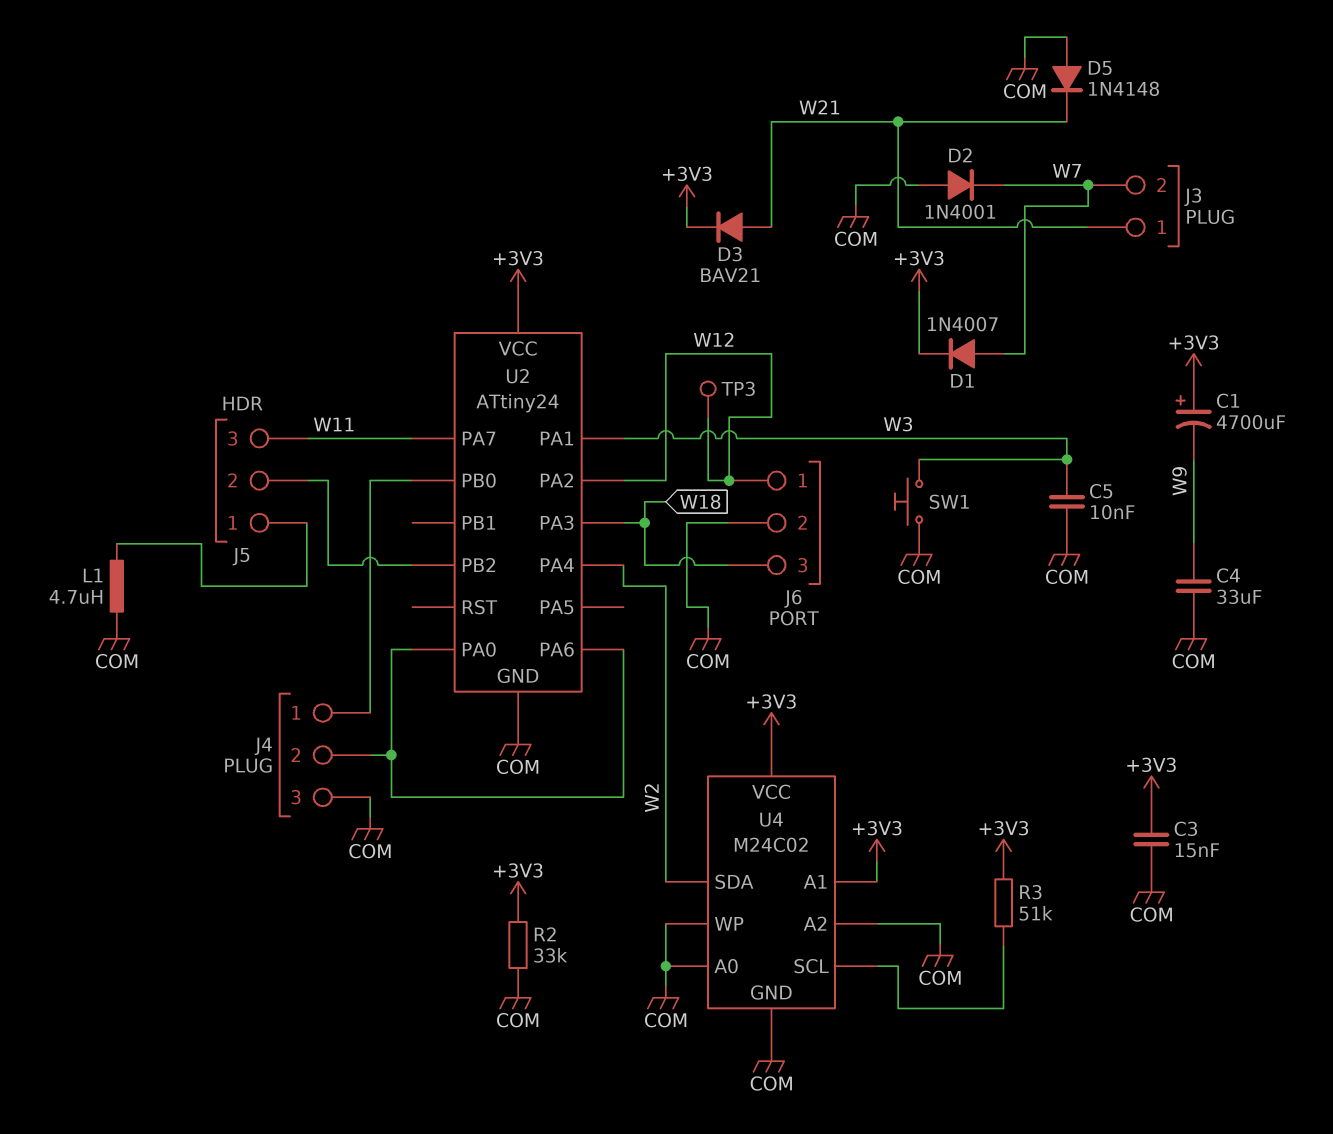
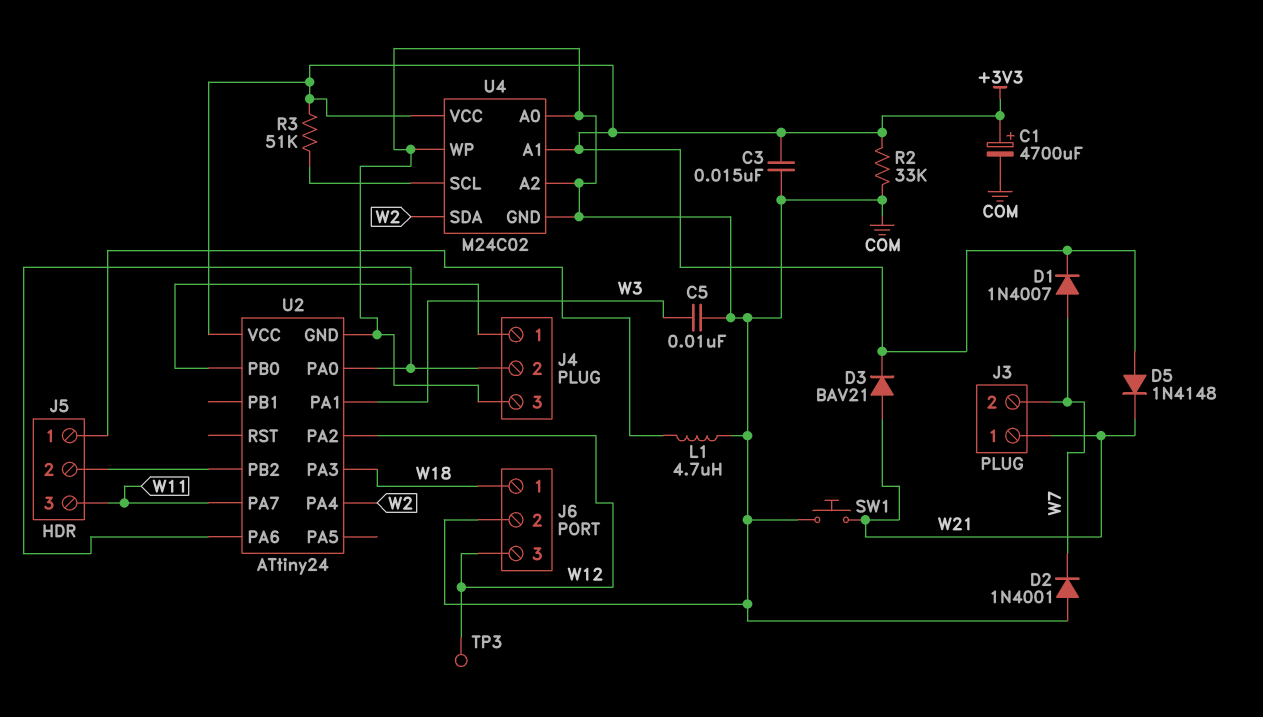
C1: 4700uF (plus +3V3, minus W9) -> 4700uF (plus +3V3, minus COM)
C4: 33uF (COM, W9) -> none
D5: diode 1N4148 (A COM, K W21) -> diode 1N4148 (A +3V3, K W21)
J6 pin 1: W12 -> W18
J6 pin 3: W18 -> W12
SW1: button (COM, W3) -> button (COM, W21)

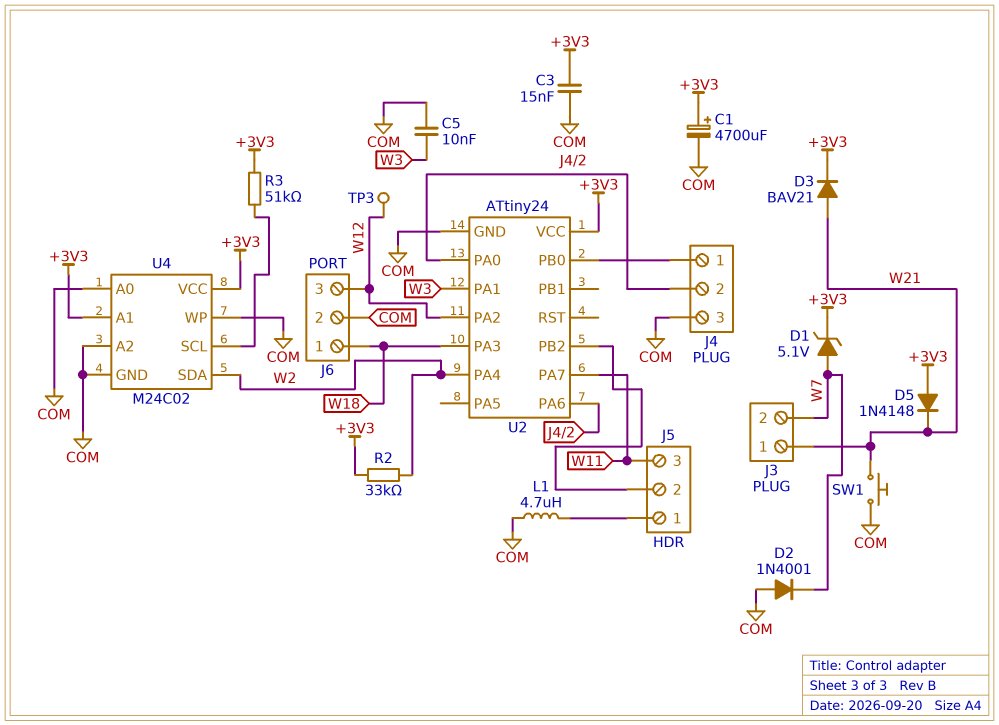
D1: diode 1N4007 (A W7, K +3V3) -> zener 5.1V (A W7, K +3V3)
R2: 33k (+3V3, COM) -> 33k (+3V3, W2)

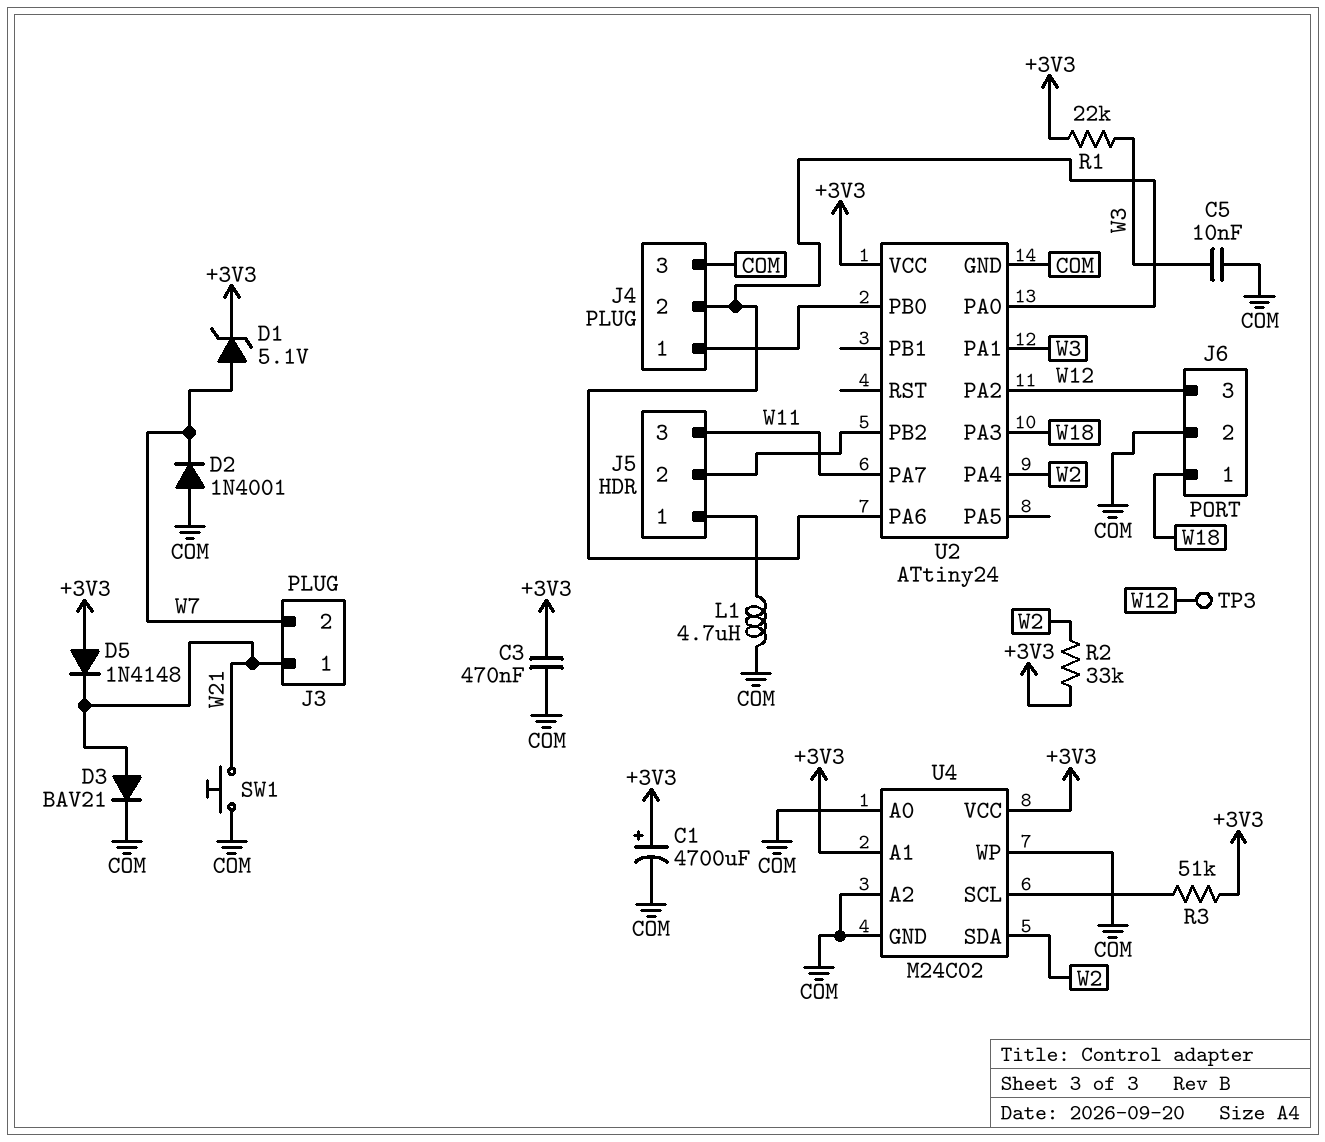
C3: 15nF (+3V3, COM) -> 470nF (+3V3, COM)
D3: diode BAV21 (A W21, K +3V3) -> diode BAV21 (A W21, K COM)
R1: none -> 22k (+3V3, W3)

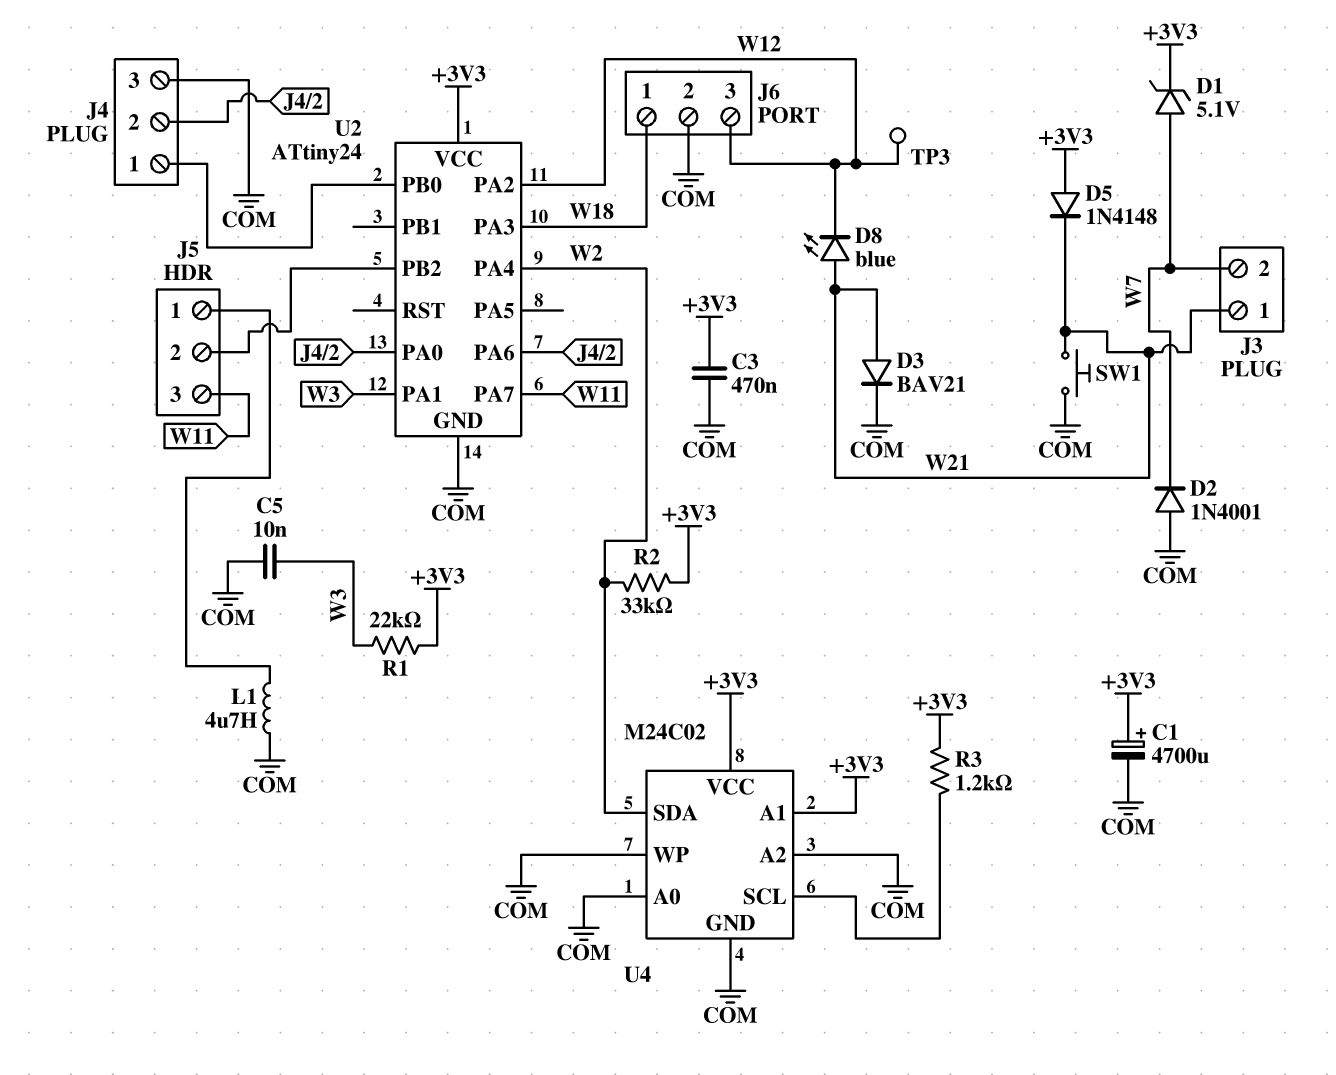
D8: none -> LED blue (A W21, K W12)
R3: 51k (+3V3, U4/SCL) -> 1.2k (+3V3, U4/SCL)

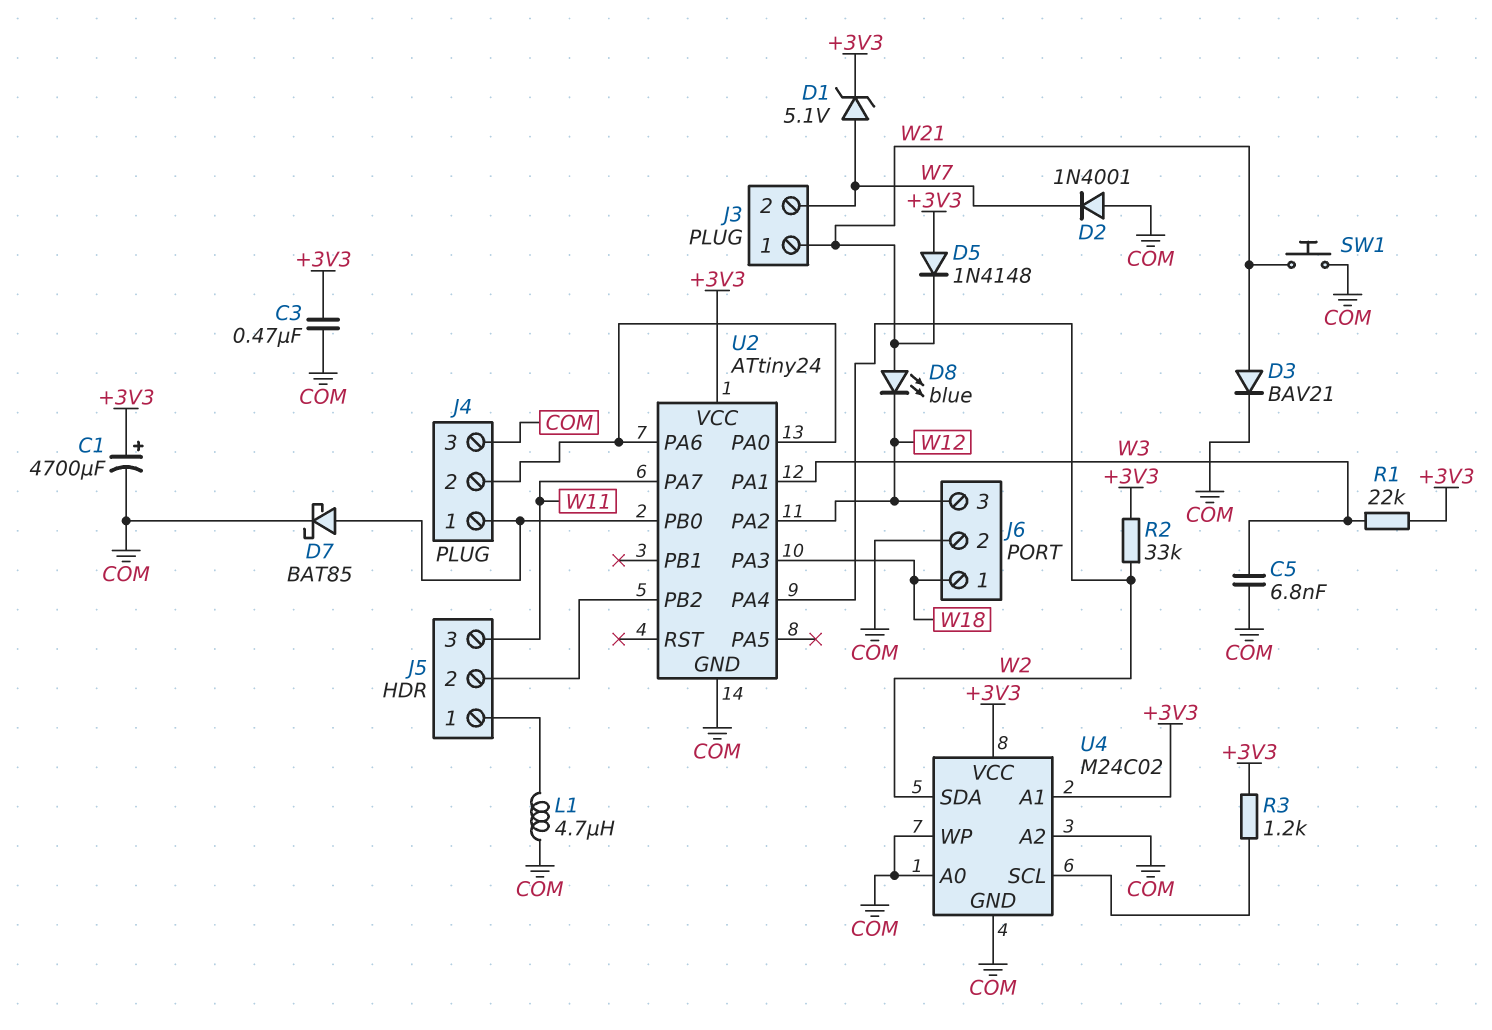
C5: 10nF (COM, W3) -> 6.8nF (COM, W3)
D7: none -> schottky BAT85 (A J4/1, K COM)
TP3: test point (W12) -> none

